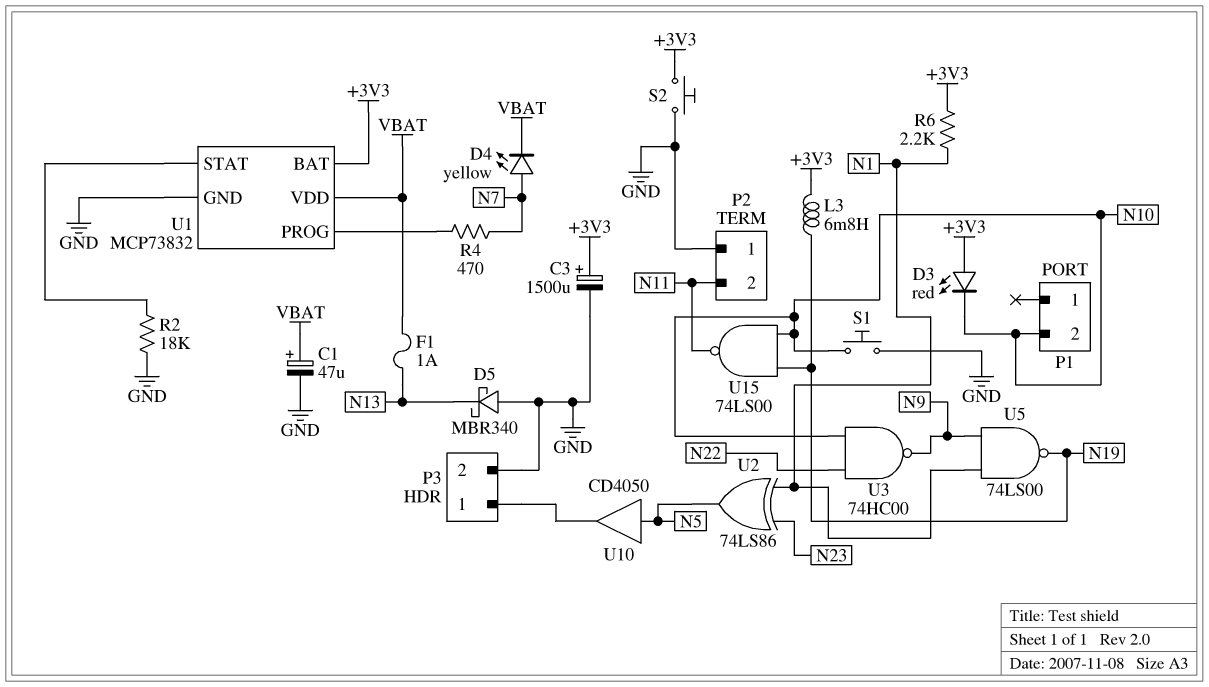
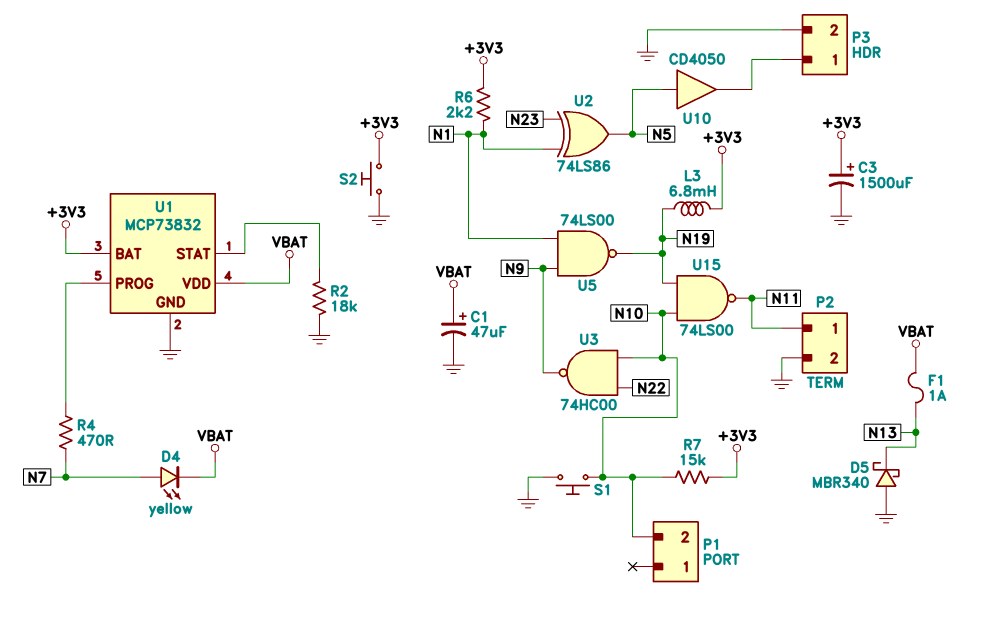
D3: LED red (A +3V3, K N10) -> none
P2 pin 1: GND -> N11
P2 pin 2: N11 -> GND
R7: none -> 15k (+3V3, N10)

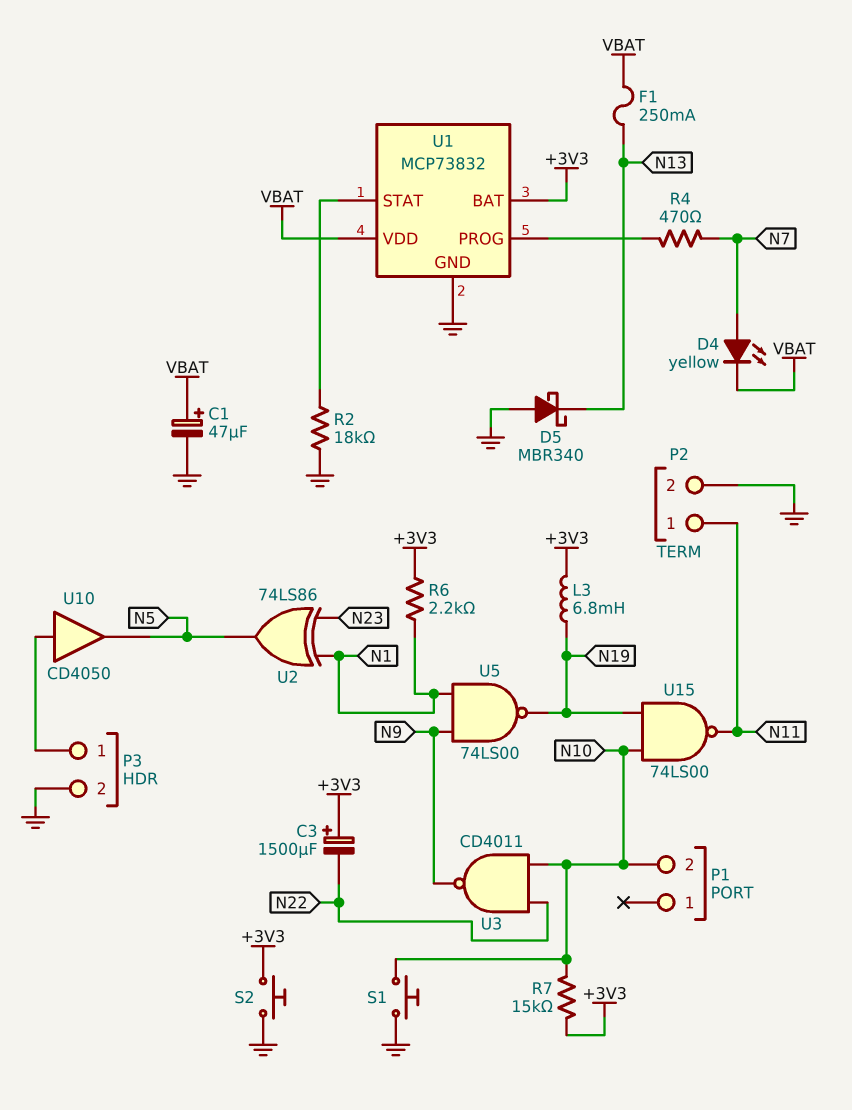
C3: 1500uF (plus +3V3, minus GND) -> 1500uF (plus +3V3, minus N22)
F1: 1A (N13, VBAT) -> 250mA (N13, VBAT)
U3: NAND 74HC00 (in N10, in N22, out N9) -> NAND CD4011 (in N10, in N22, out N9)
U10: buffer CD4050 (in N5, out P3/1) -> buffer CD4050 (in P3/1, out N5)

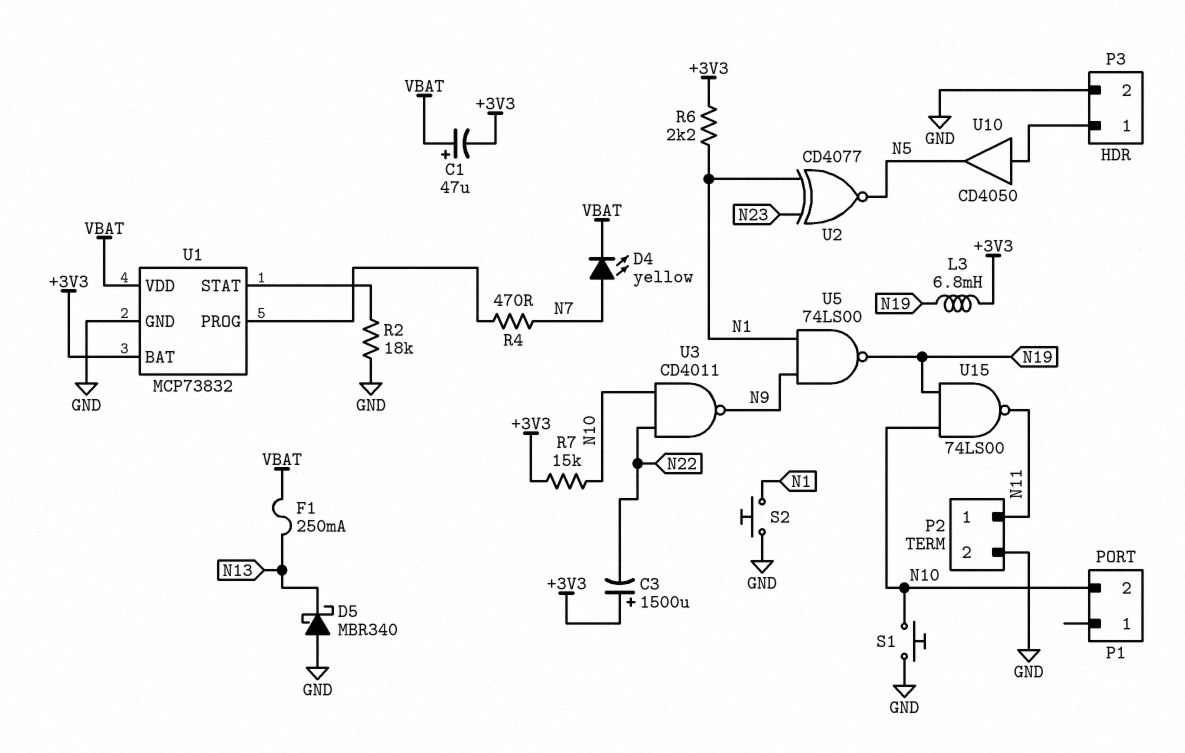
C1: 47uF (plus VBAT, minus GND) -> 47uF (plus VBAT, minus +3V3)
S2: button (+3V3, GND) -> button (GND, N1)
U2: XOR 74LS86 (in N1, in N23, out N5) -> XNOR CD4077 (in N1, in N23, out N5)

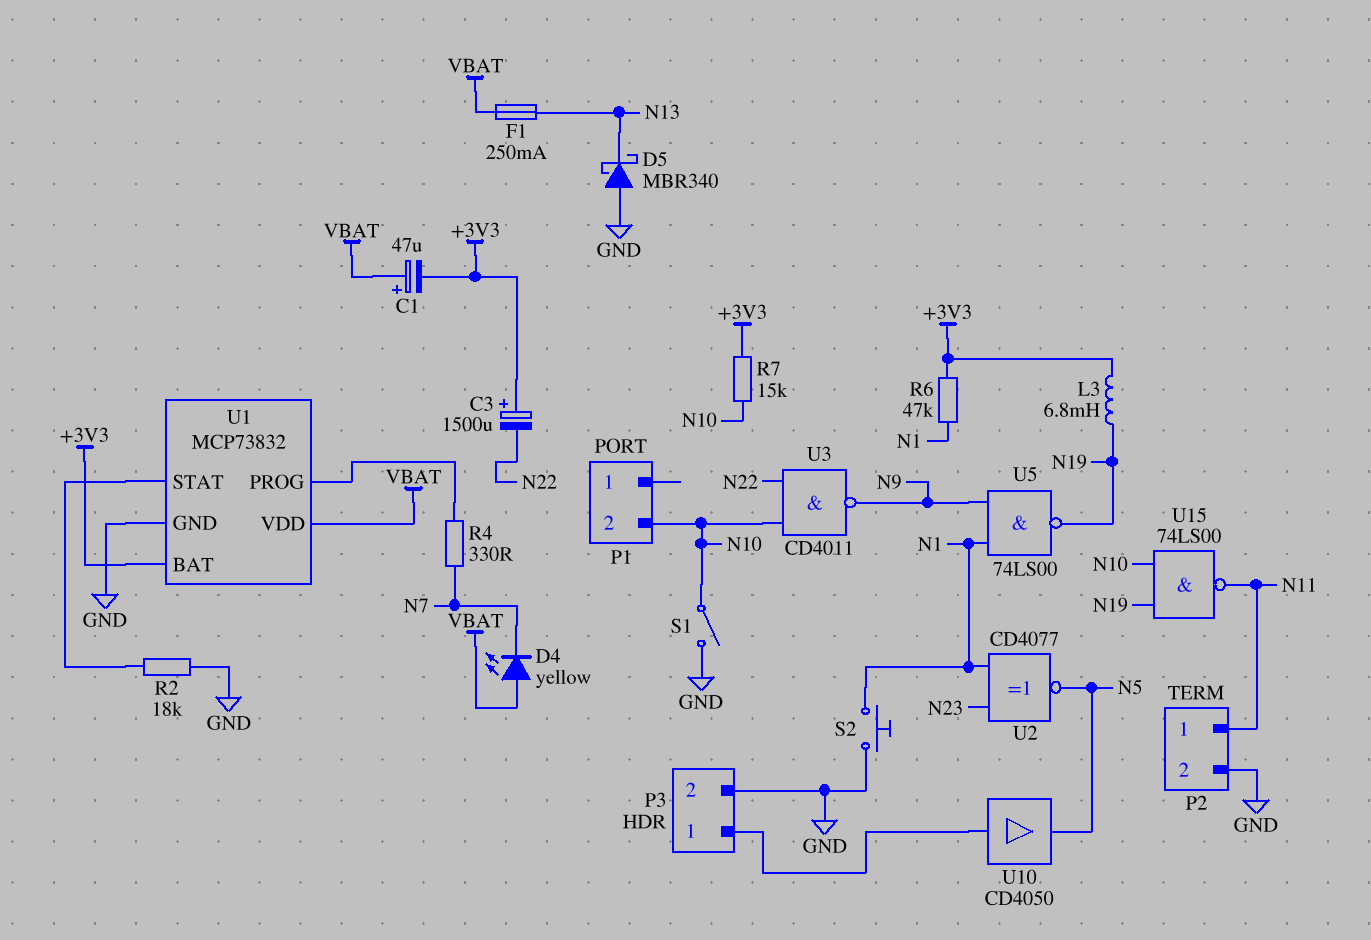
D4: LED yellow (A N7, K VBAT) -> LED yellow (A VBAT, K N7)
R4: 470 (N7, U1/PROG) -> 330 (N7, U1/PROG)
R6: 2.2k (+3V3, N1) -> 47k (+3V3, N1)
S1: button (GND, N10) -> switch (GND, N10)

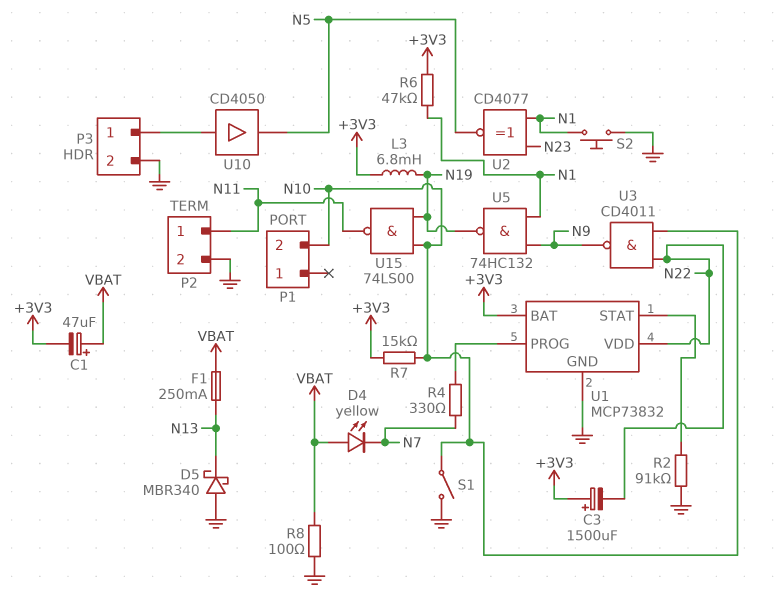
R2: 18k (GND, U1/STAT) -> 91k (GND, U1/STAT)
R8: none -> 100 (GND, VBAT)
U1 pin VDD: VBAT -> N22
U5: NAND 74LS00 (in N1, in N9, out N19) -> NAND 74HC132 (in N1, in N9, out N19)

